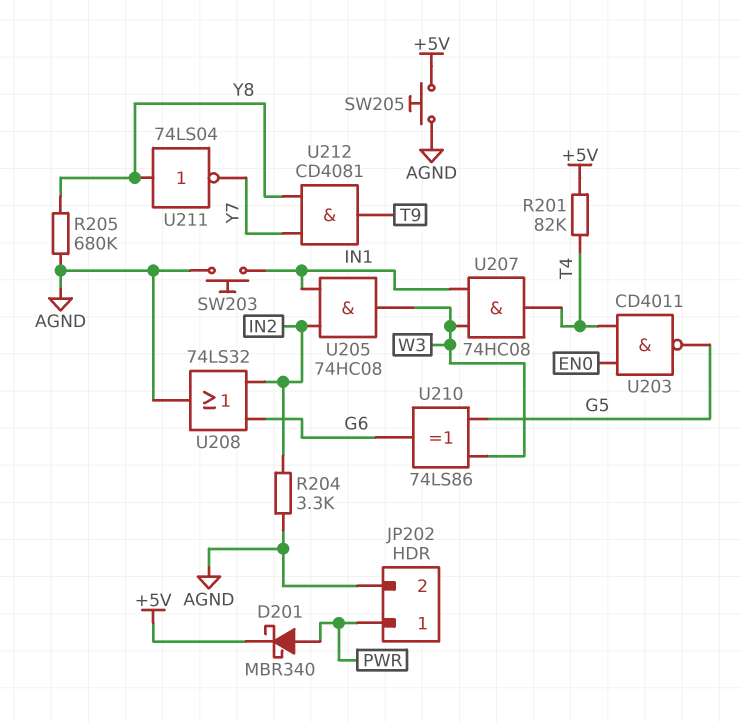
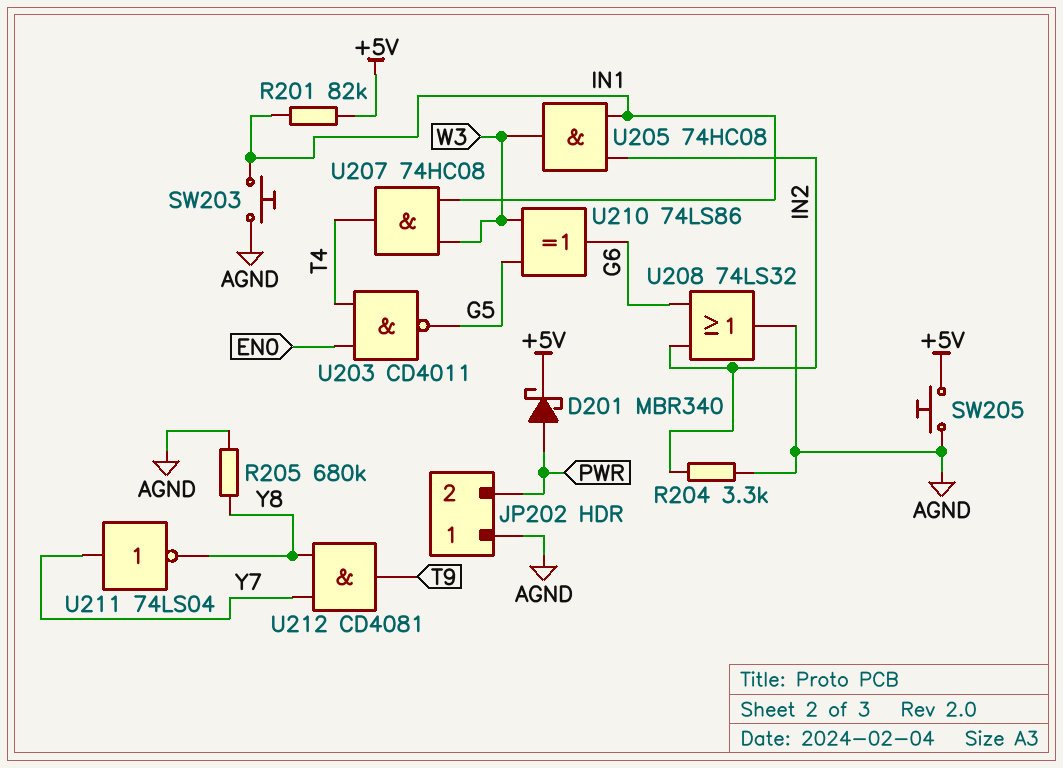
JP202 pin 1: PWR -> AGND
JP202 pin 2: AGND -> PWR
R201: 82k (+5V, T4) -> 82k (+5V, IN1)
U211: NOT 74LS04 (in Y8, out Y7) -> NOT 74LS04 (in Y7, out Y8)

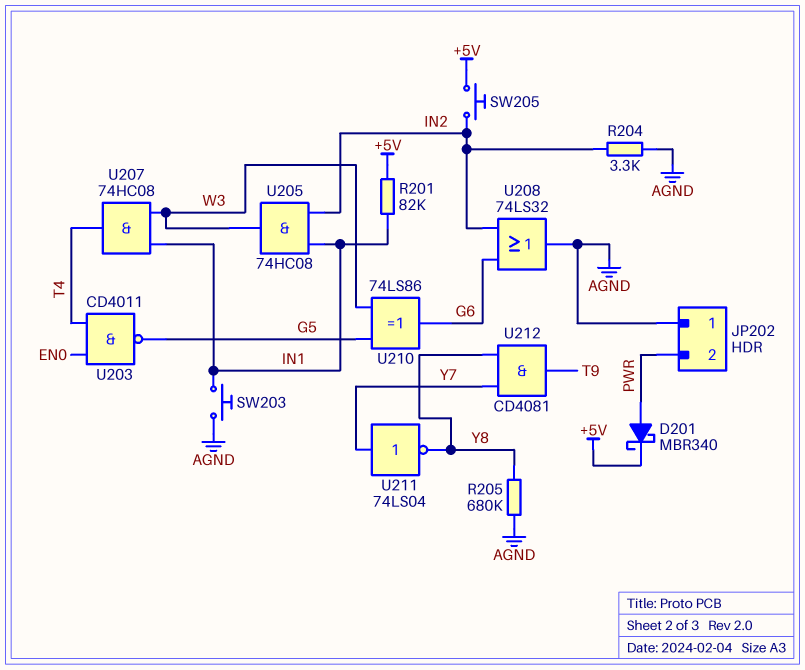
SW205: button (+5V, AGND) -> button (+5V, IN2)

